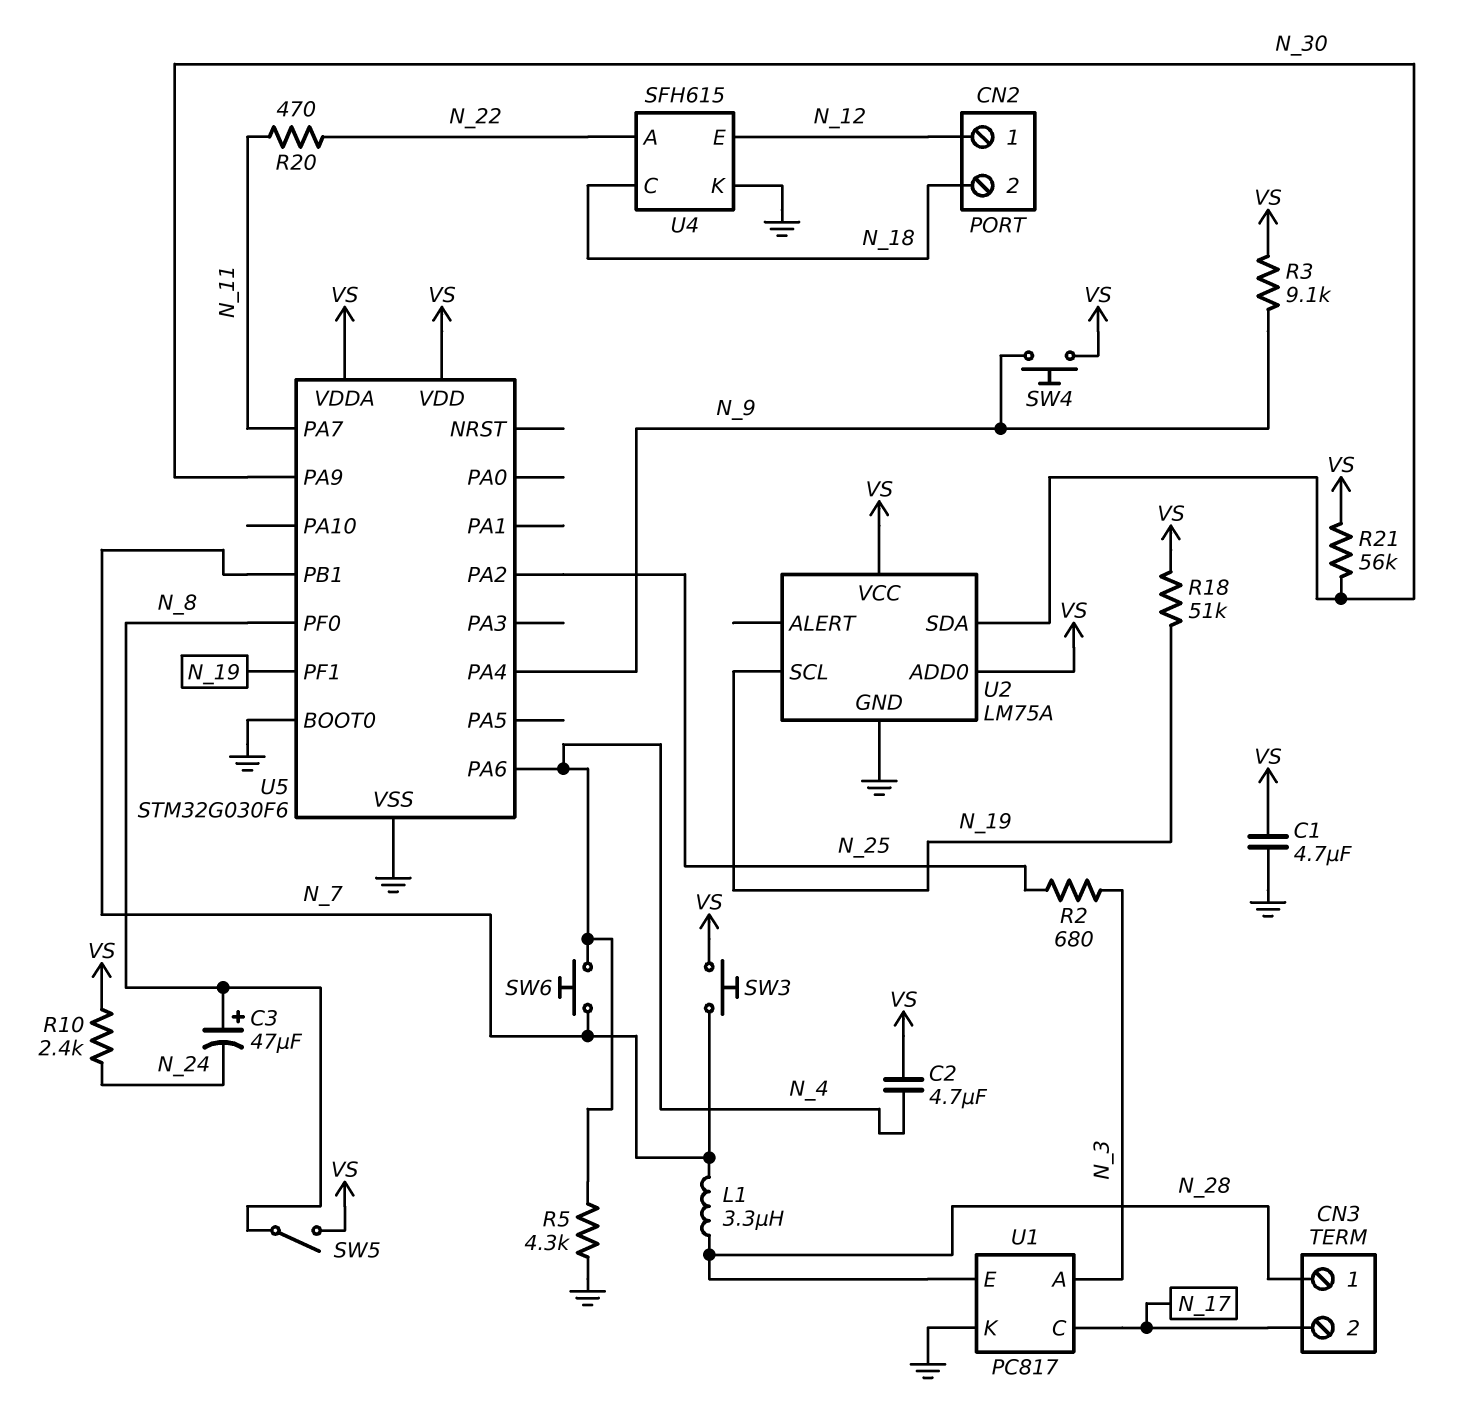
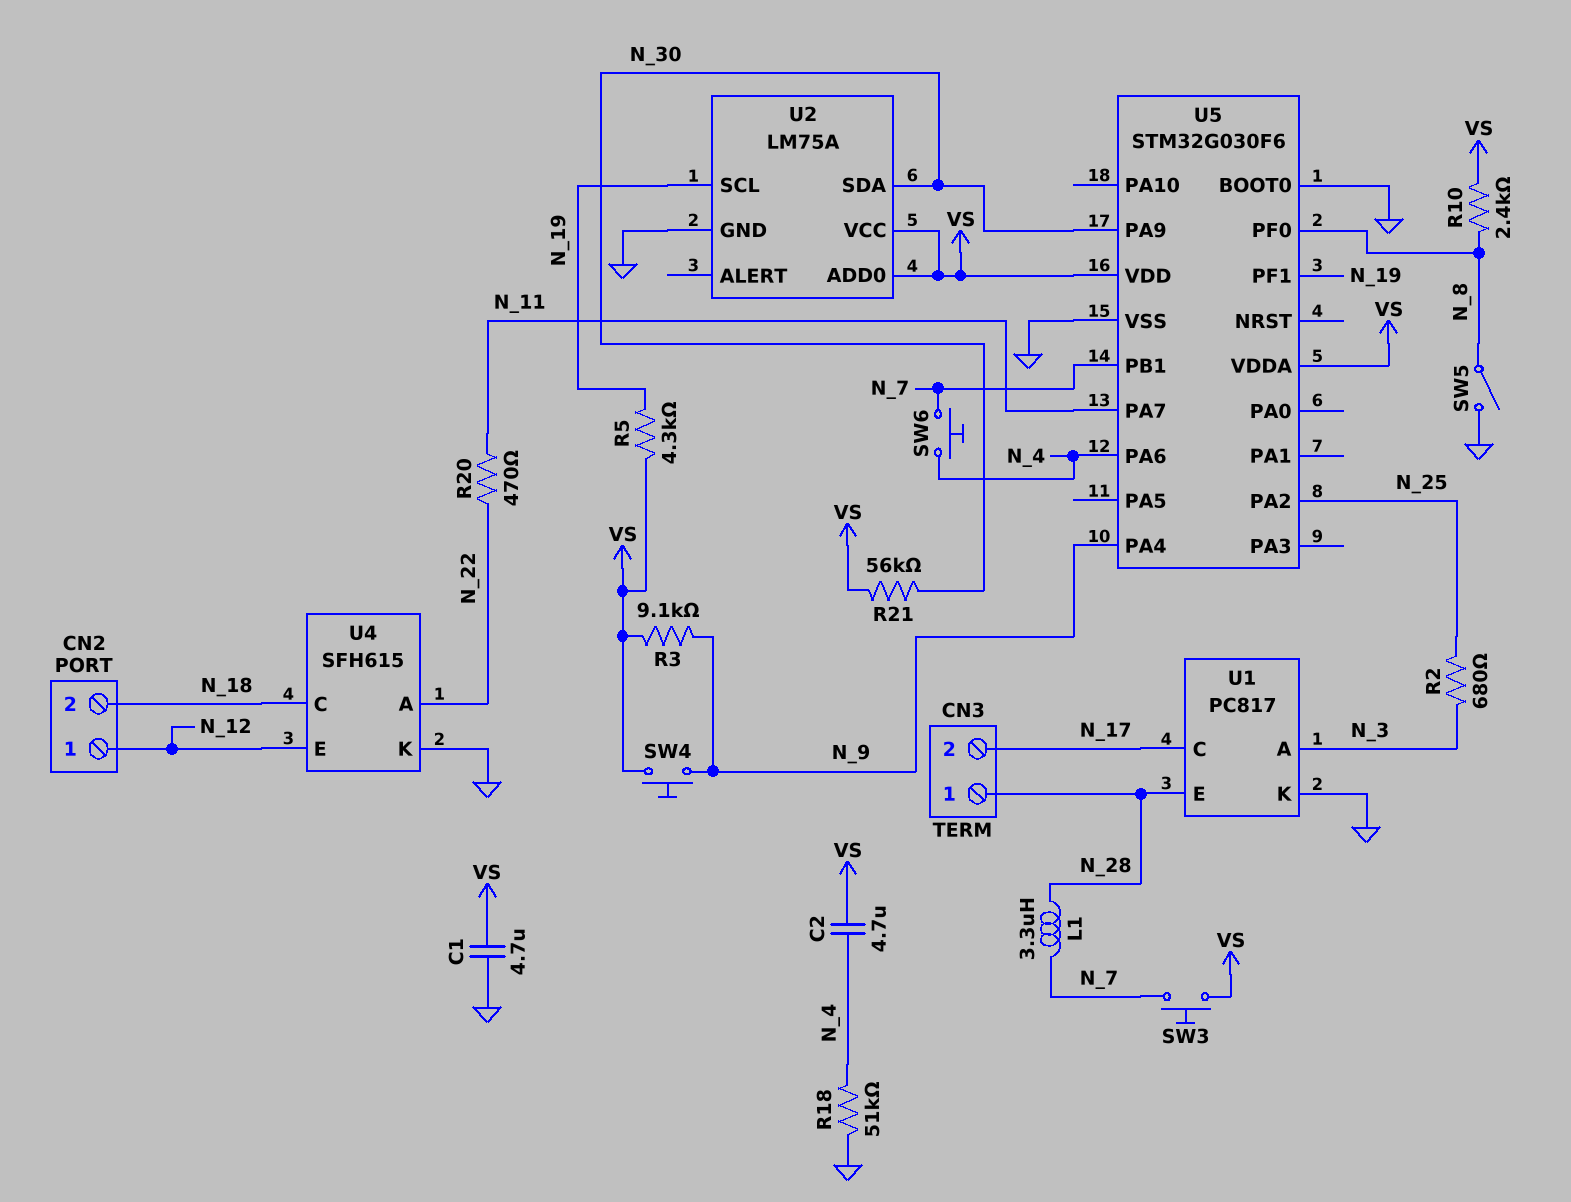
C3: 47uF (plus N_8, minus N_24) -> none
R5: 4.3k (GND, N_4) -> 4.3k (N_19, VS)
R10: 2.4k (N_24, VS) -> 2.4k (N_8, VS)
R18: 51k (N_19, VS) -> 51k (GND, N_4)
SW5: switch (N_8, VS) -> switch (GND, N_8)

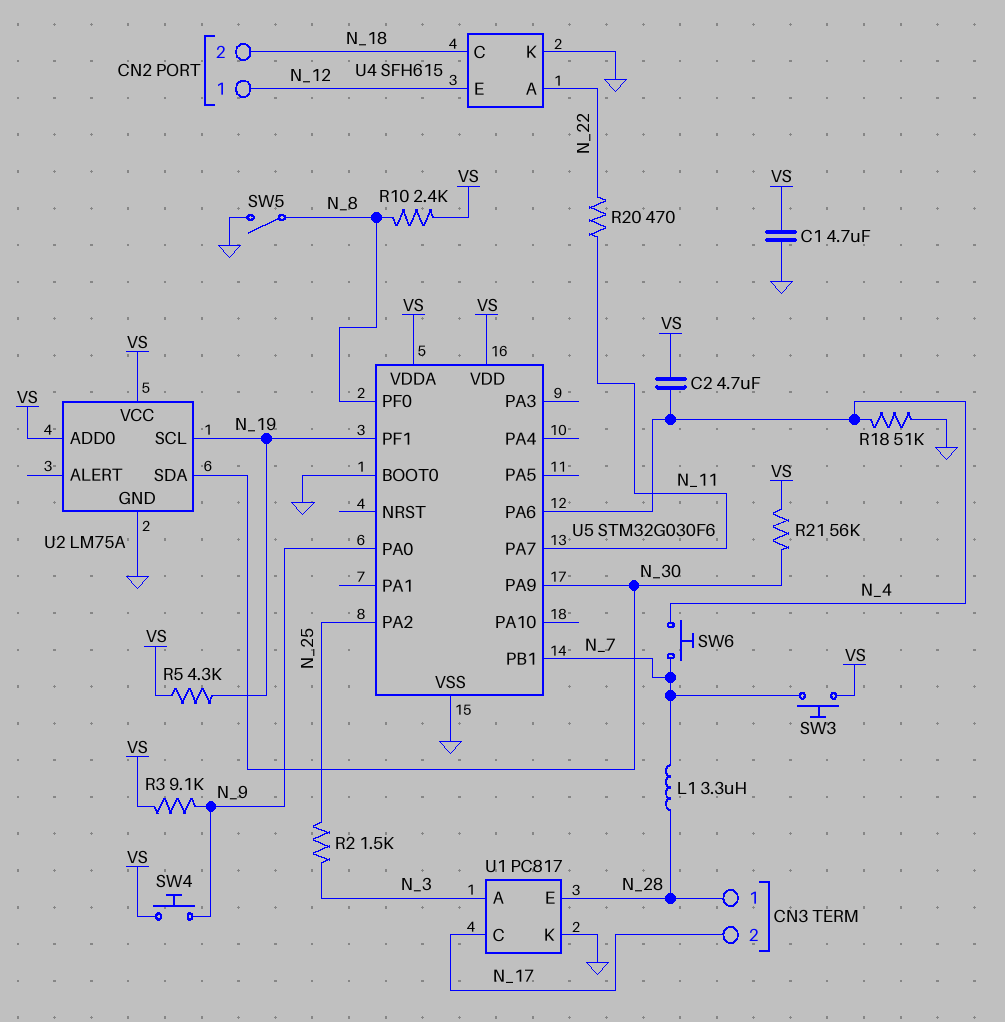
R2: 680 (N_3, N_25) -> 1.5k (N_3, N_25)
U5 pin PA0: none -> N_9
U5 pin PA4: N_9 -> none

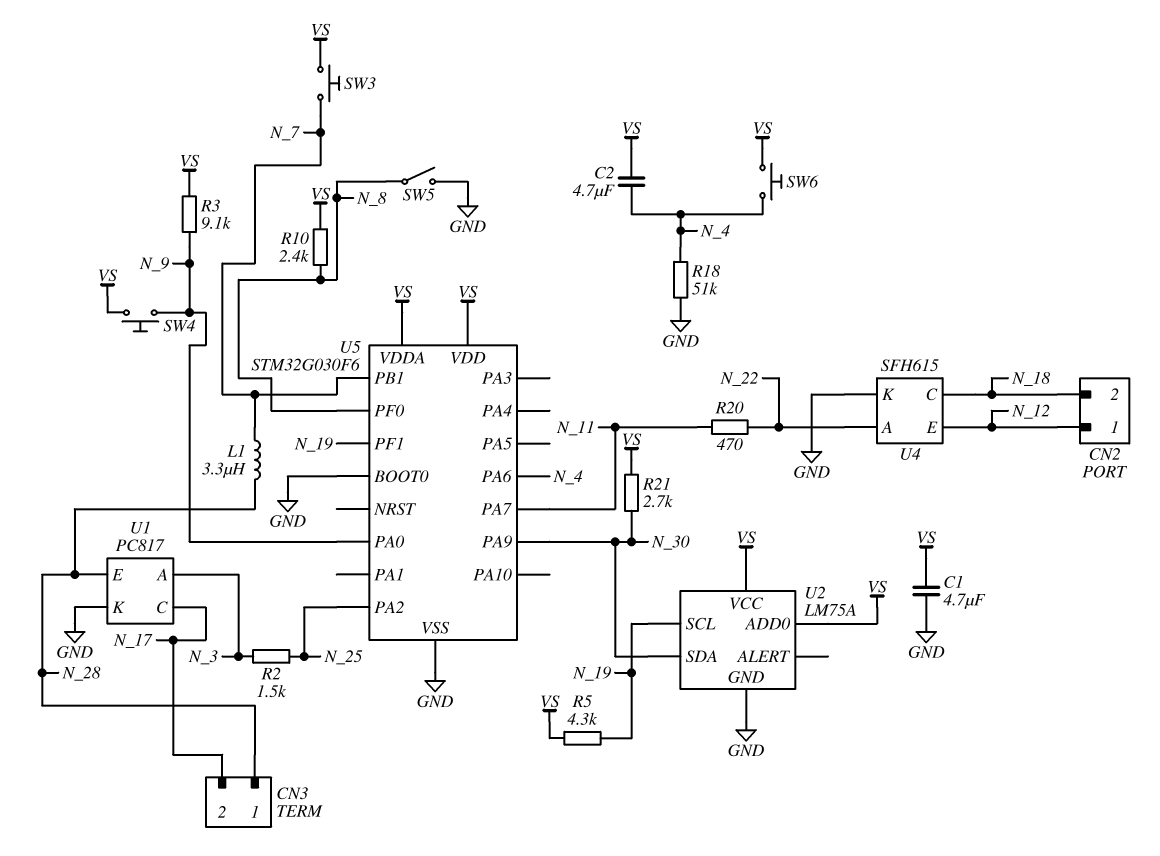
R21: 56k (N_30, VS) -> 2.7k (N_30, VS)
SW6: button (N_4, N_7) -> button (N_4, VS)

